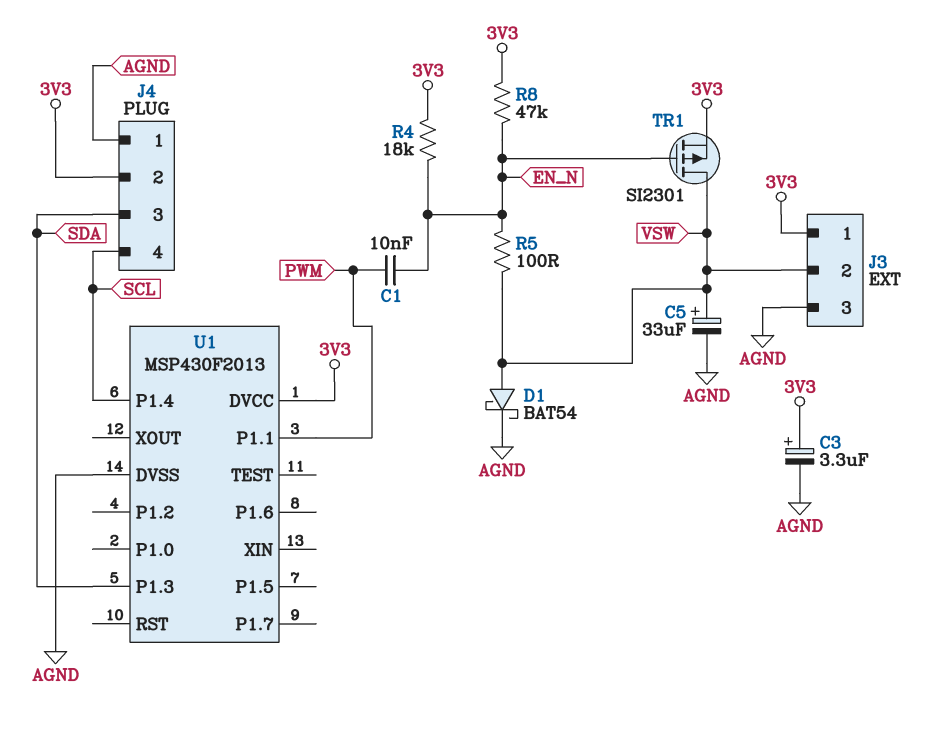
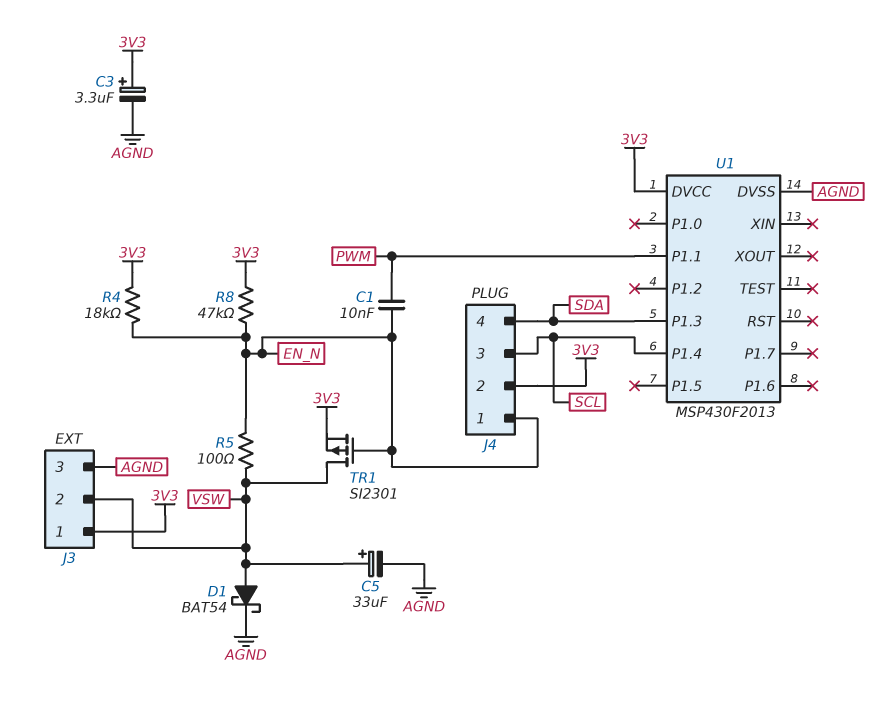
J4 pin 1: AGND -> EN_N
J4 pin 3: SDA -> SCL
J4 pin 4: SCL -> SDA

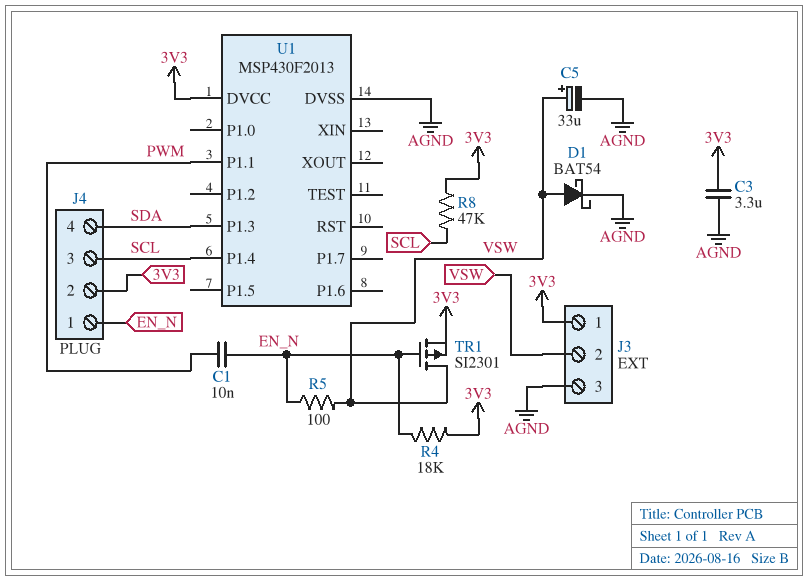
C3: 3.3uF (plus 3V3, minus AGND) -> 3.3uF (3V3, AGND)
R8: 47k (3V3, EN_N) -> 47k (3V3, SCL)

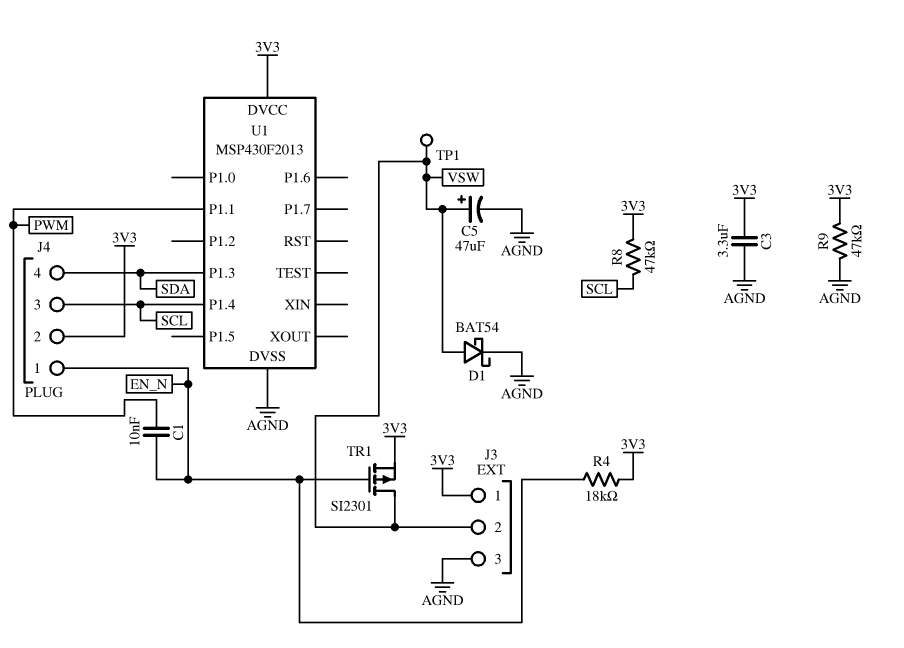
C5: 33uF (plus VSW, minus AGND) -> 47uF (plus VSW, minus AGND)
R5: 100 (EN_N, VSW) -> none
R9: none -> 47k (3V3, AGND)
TP1: none -> test point (VSW)

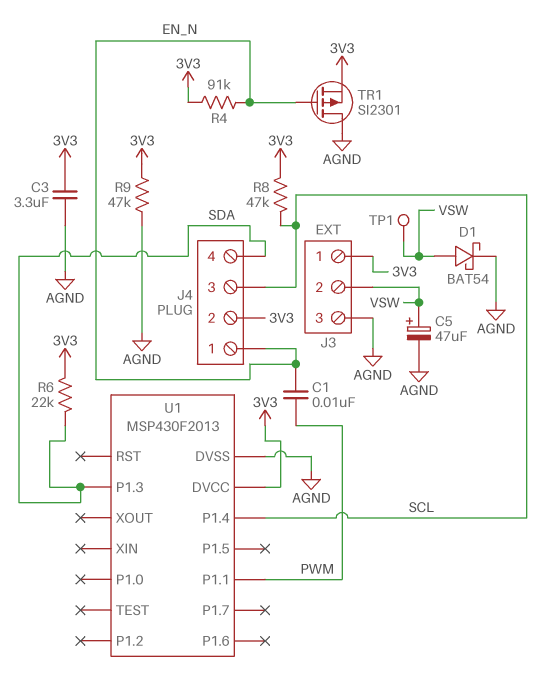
R4: 18k (3V3, EN_N) -> 91k (3V3, EN_N)
R6: none -> 22k (3V3, SDA)
TR1: PMOS SI2301 (G EN_N, D VSW, S 3V3) -> PMOS SI2301 (G EN_N, D AGND, S 3V3)

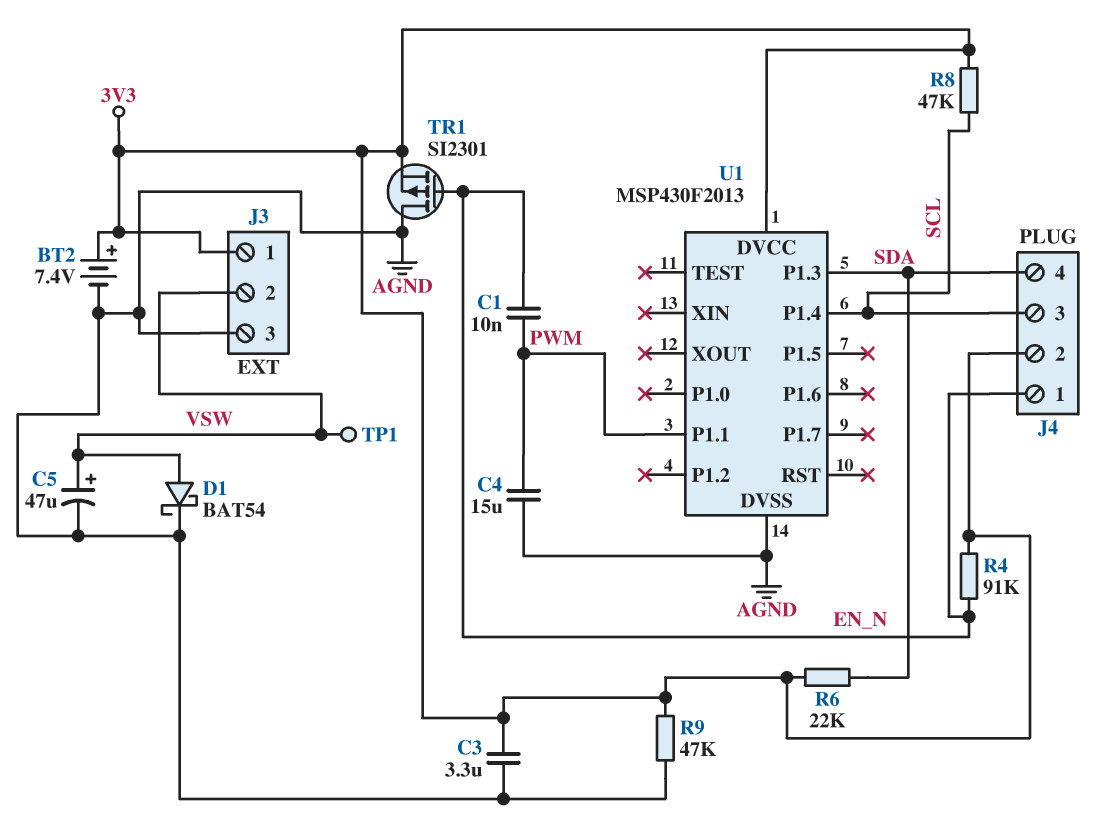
BT2: none -> 7.4V (plus 3V3, minus AGND)
C4: none -> 15uF (AGND, PWM)

